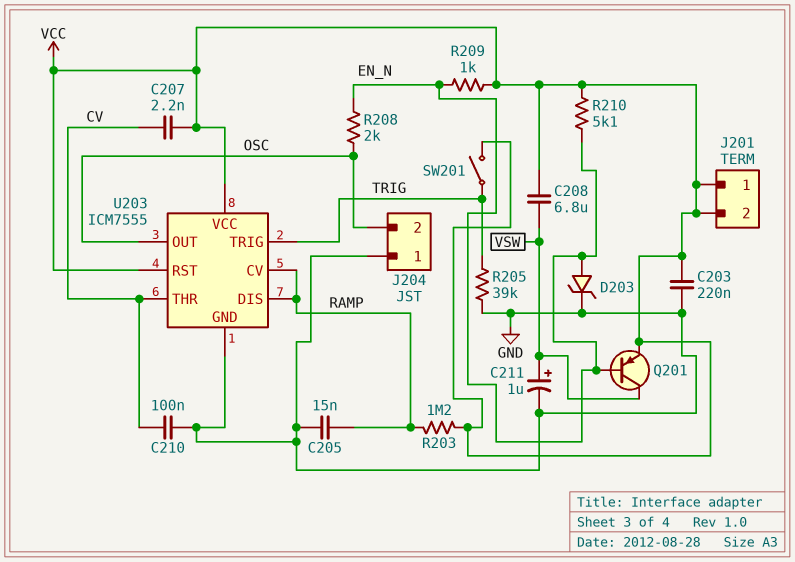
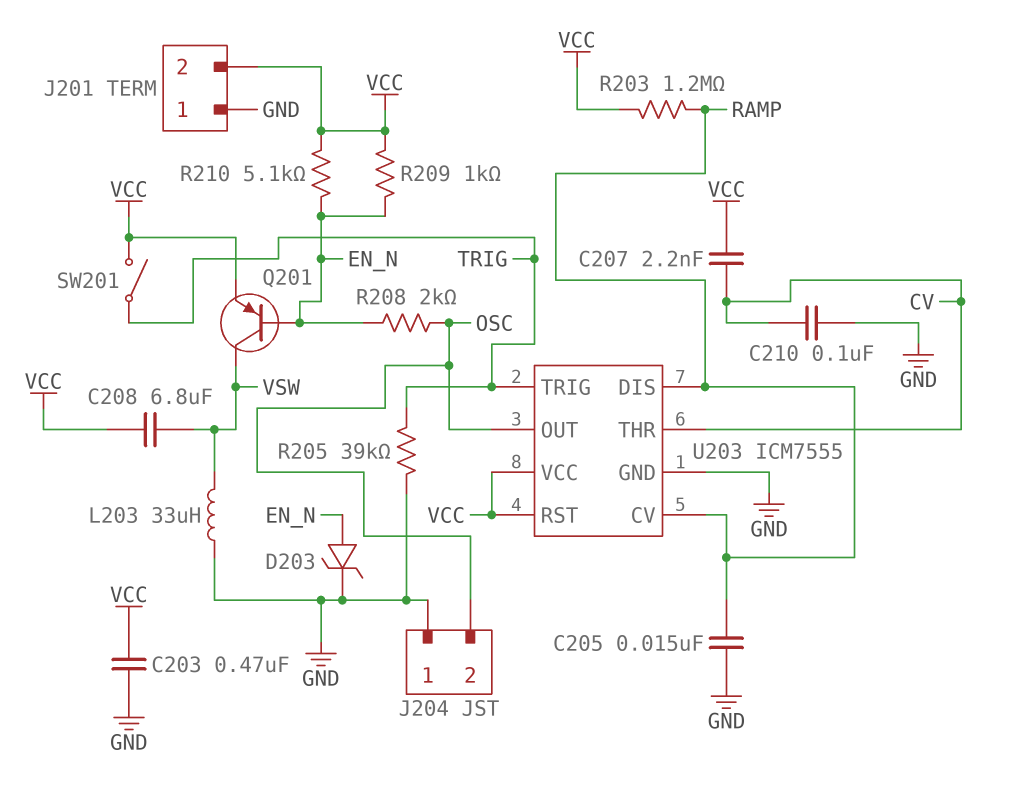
C203: 220nF (GND, VCC) -> 470nF (GND, VCC)
C211: 1uF (plus VSW, minus GND) -> none
J201 pin 1: VCC -> GND
L203: none -> 33uH (GND, VSW)

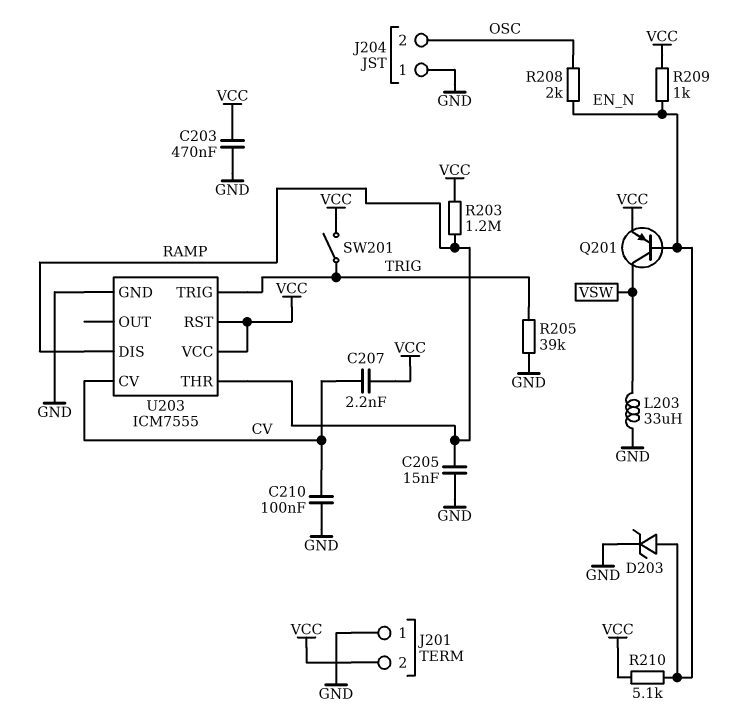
C208: 6.8uF (VCC, VSW) -> none
U203 pin CV: RAMP -> CV
U203 pin OUT: OSC -> none
U203 pin THR: CV -> RAMP

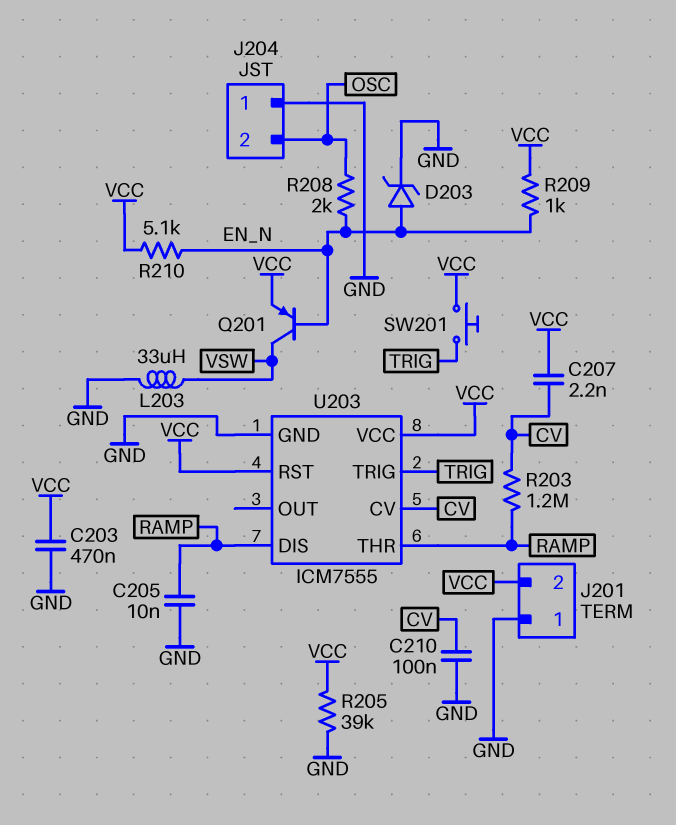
C205: 15nF (GND, RAMP) -> 10nF (GND, RAMP)
R203: 1.2M (RAMP, VCC) -> 1.2M (CV, RAMP)
R205: 39k (GND, TRIG) -> 39k (GND, VCC)
SW201: switch (TRIG, VCC) -> button (TRIG, VCC)

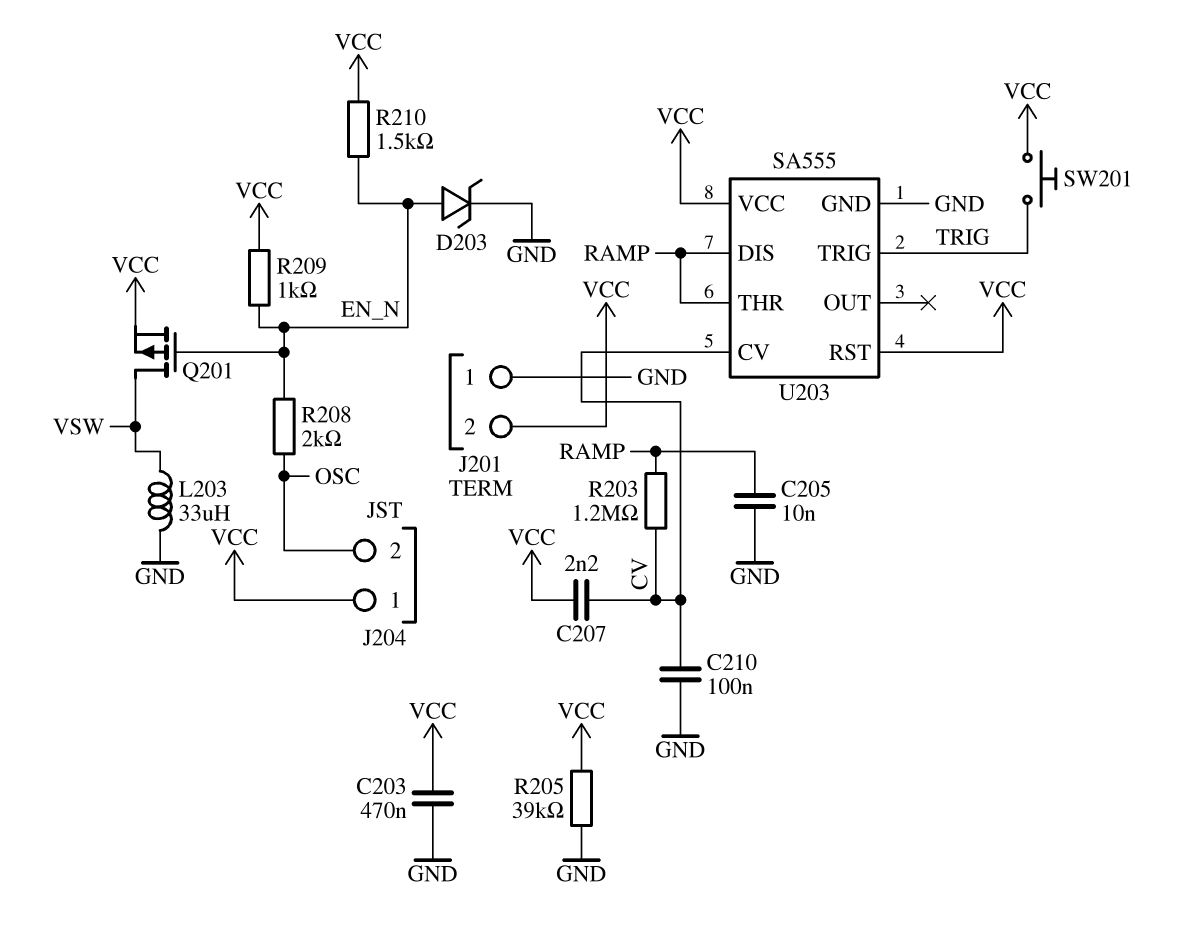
J204 pin 1: GND -> VCC
Q201: PNP (B EN_N, C VSW, E VCC) -> PMOS (G EN_N, D VSW, S VCC)
R210: 5.1k (EN_N, VCC) -> 1.5k (EN_N, VCC)
U203: ICM7555 -> SA555

